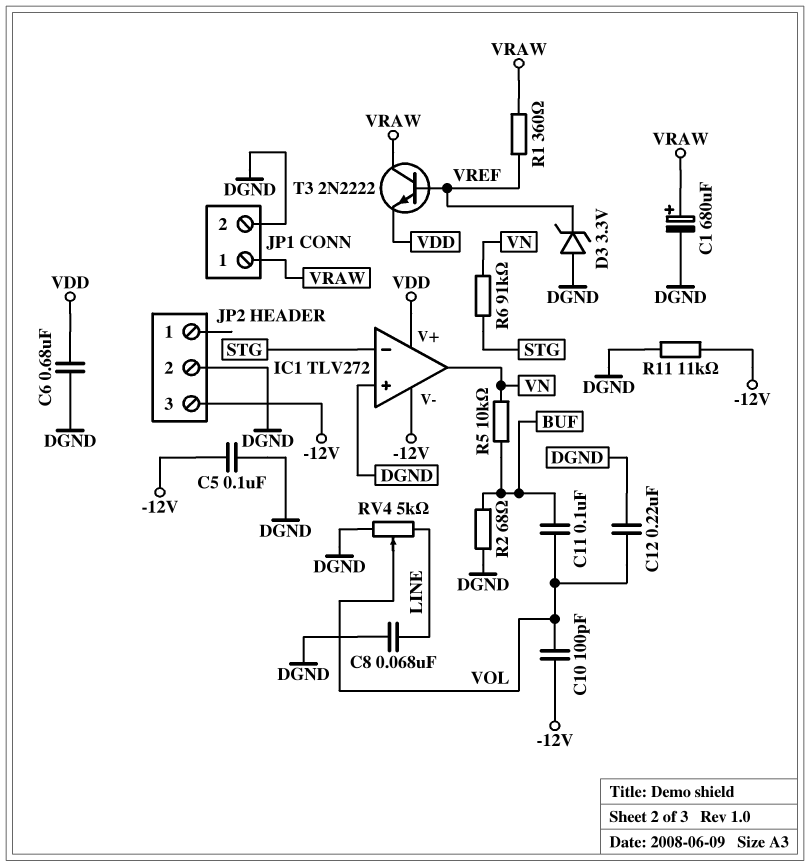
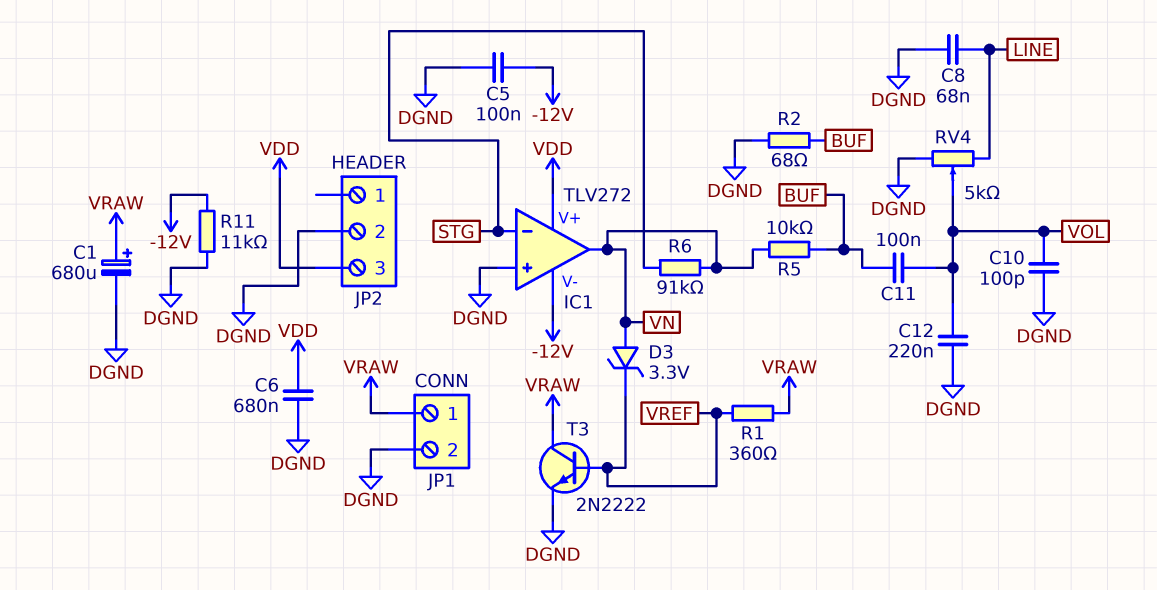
C10: 100pF (-12V, VOL) -> 100pF (DGND, VOL)
D3: zener 3.3V (A DGND, K VREF) -> zener 3.3V (A VN, K VREF)
JP2 pin 3: -12V -> VDD
T3: NPN 2N2222 (B VREF, C VRAW, E VDD) -> NPN 2N2222 (B VREF, C VRAW, E DGND)

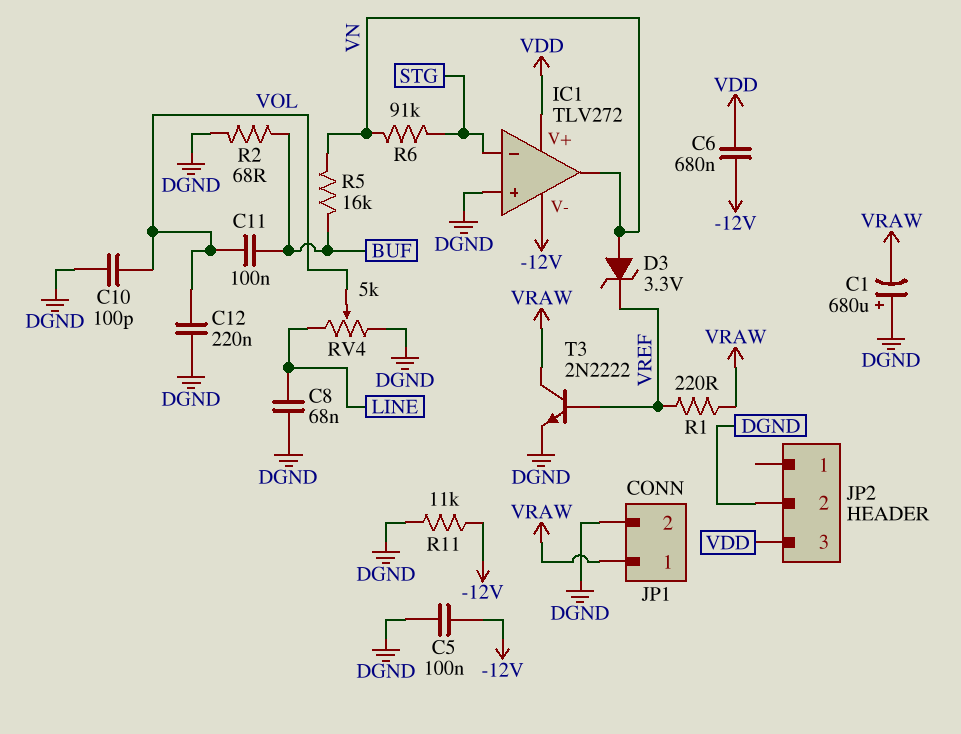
C1: 680uF (plus VRAW, minus DGND) -> 680uF (plus DGND, minus VRAW)
C6: 680nF (DGND, VDD) -> 680nF (-12V, VDD)
R1: 360 (VRAW, VREF) -> 220 (VRAW, VREF)
R5: 10k (BUF, VN) -> 16k (BUF, VN)

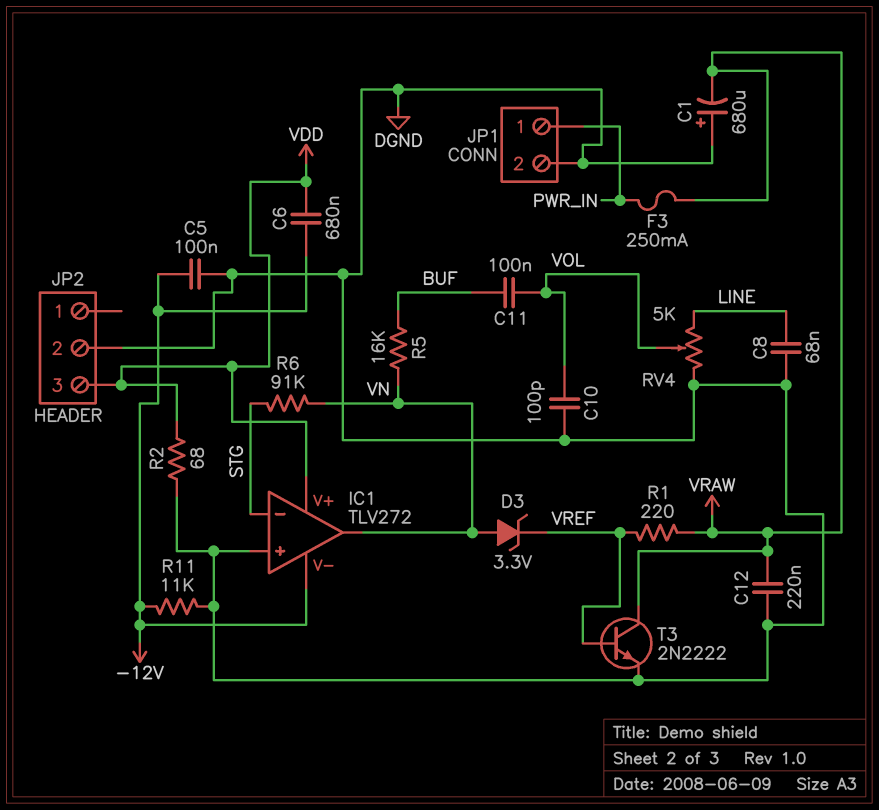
C12: 220nF (DGND, VOL) -> 220nF (DGND, VRAW)
F3: none -> 250mA (PWR_IN, VRAW)
JP1 pin 1: VRAW -> PWR_IN
R2: 68 (BUF, DGND) -> 68 (DGND, VDD)

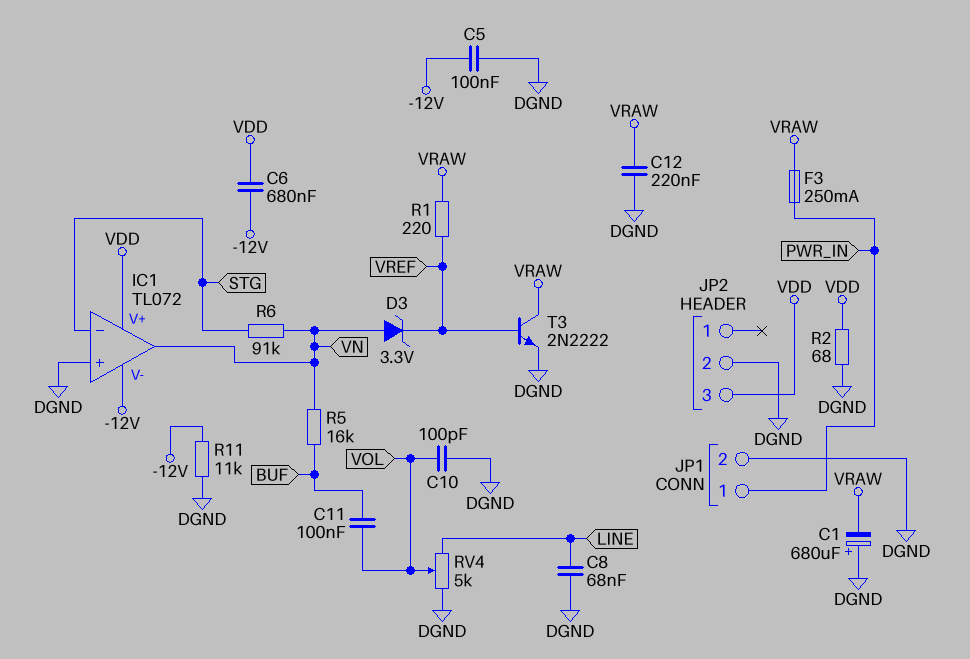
IC1: TLV272 -> TL072

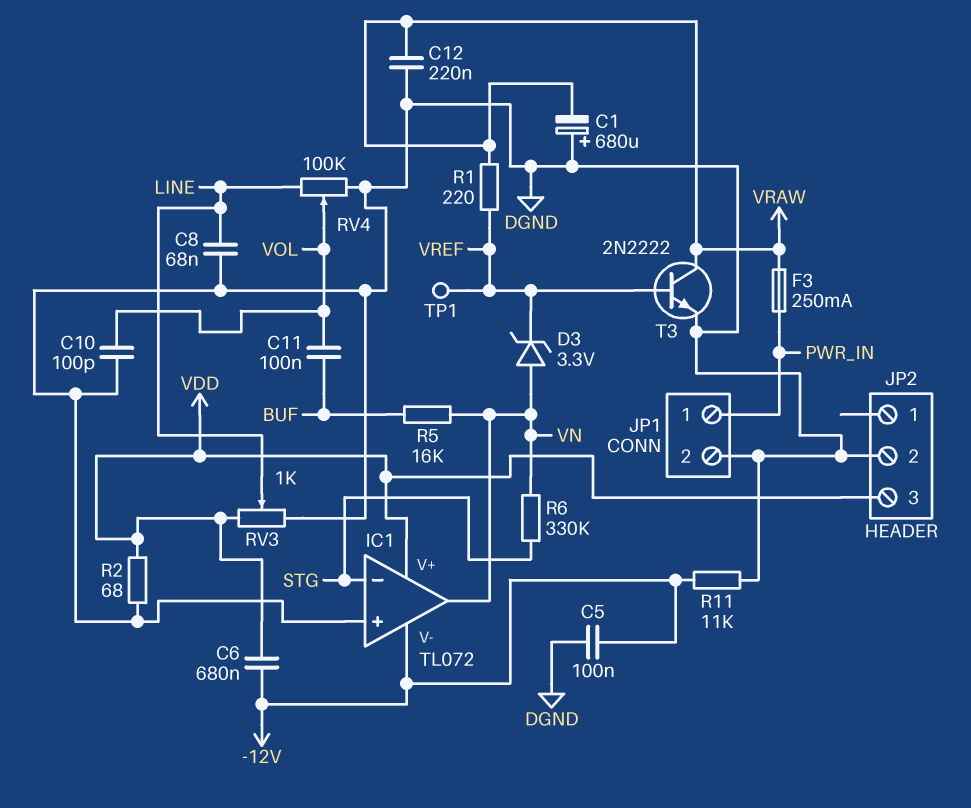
R6: 91k (STG, VN) -> 330k (STG, VN)
RV3: none -> 1k (DGND, VDD, wiper LINE)
RV4: 5k (DGND, LINE, wiper VOL) -> 100k (DGND, LINE, wiper VOL)
TP1: none -> test point (VREF)

